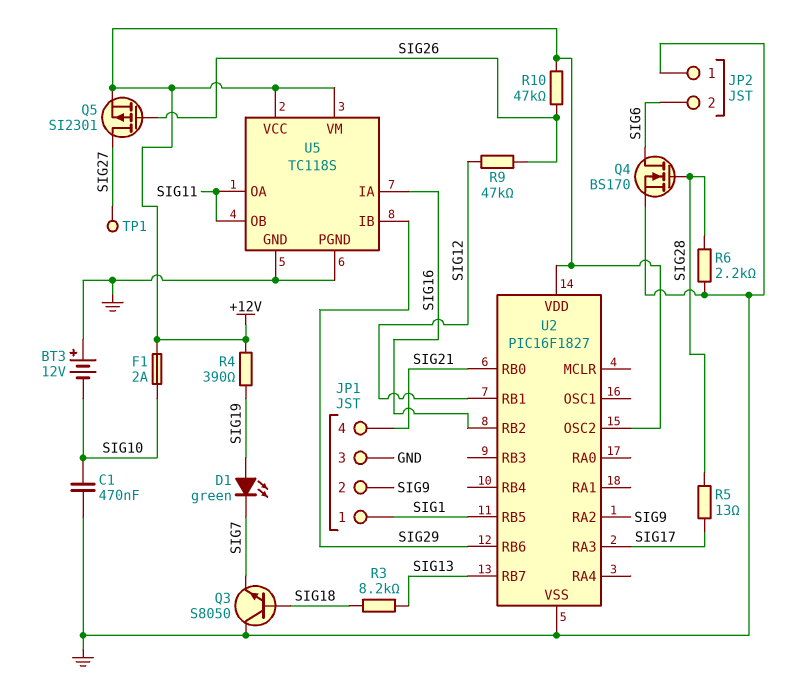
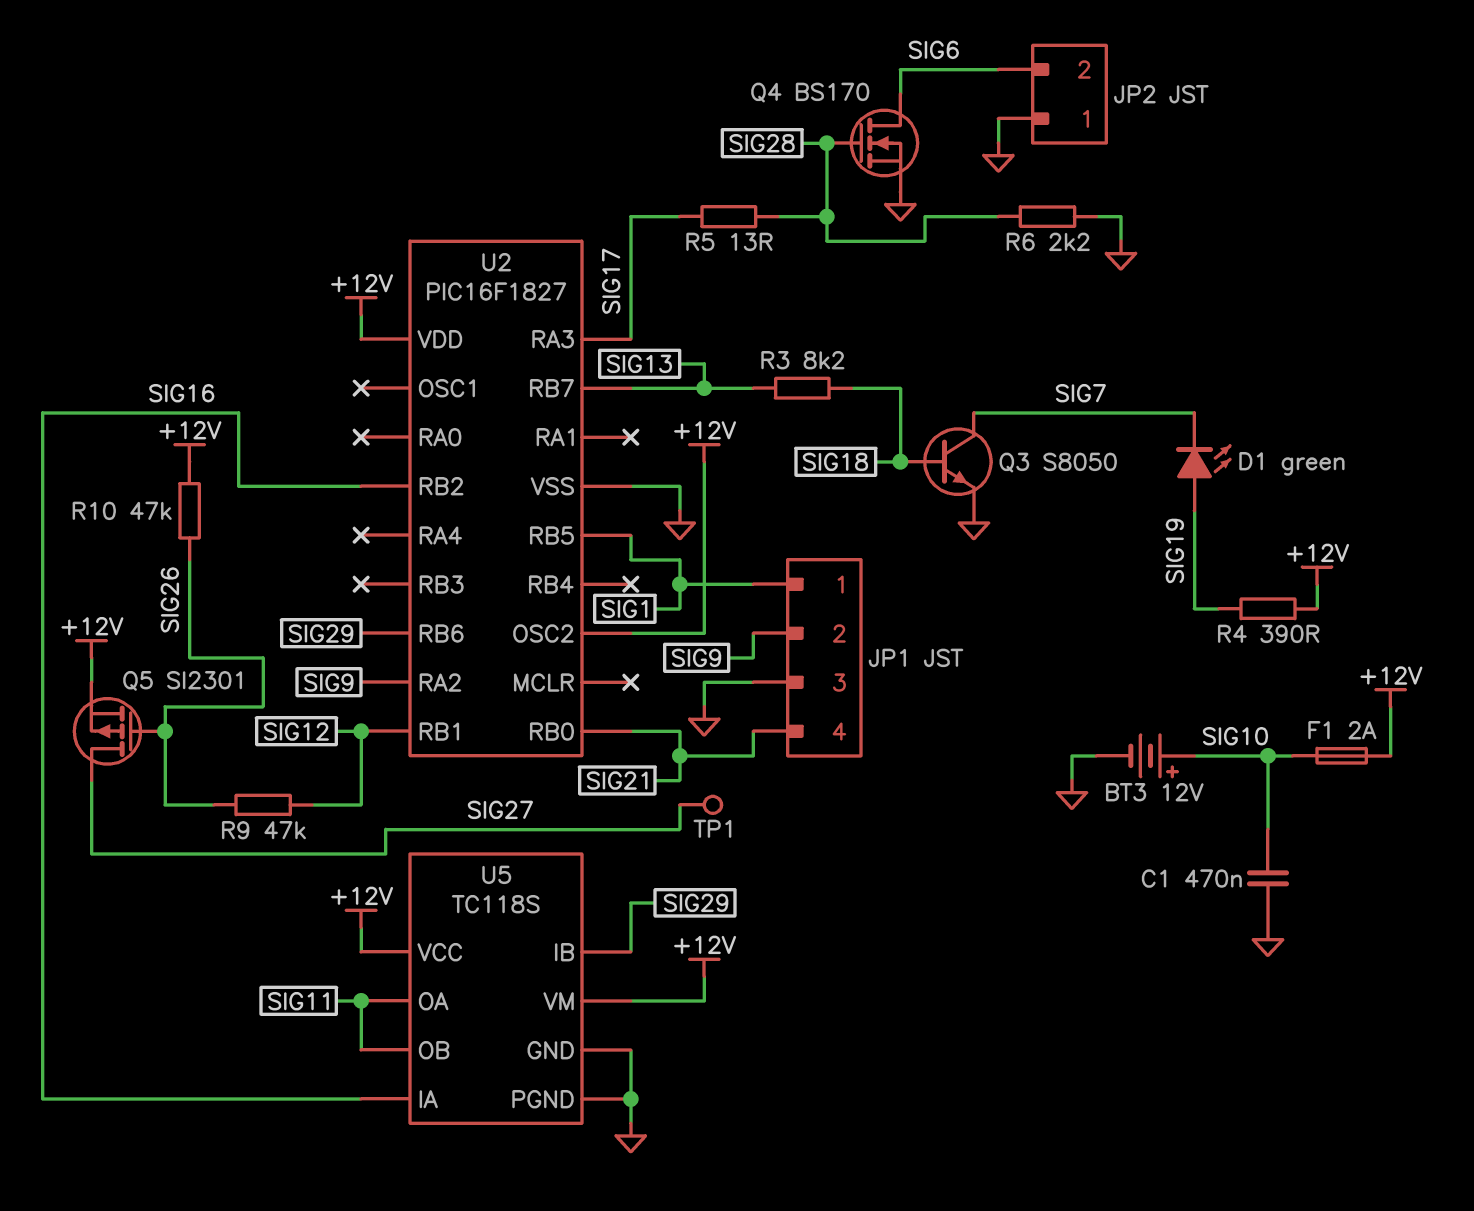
BT3: 12V (plus GND, minus SIG10) -> 12V (plus SIG10, minus GND)
Q3: NPN S8050 (B SIG18, C GND, E SIG7) -> NPN S8050 (B SIG18, C SIG7, E GND)

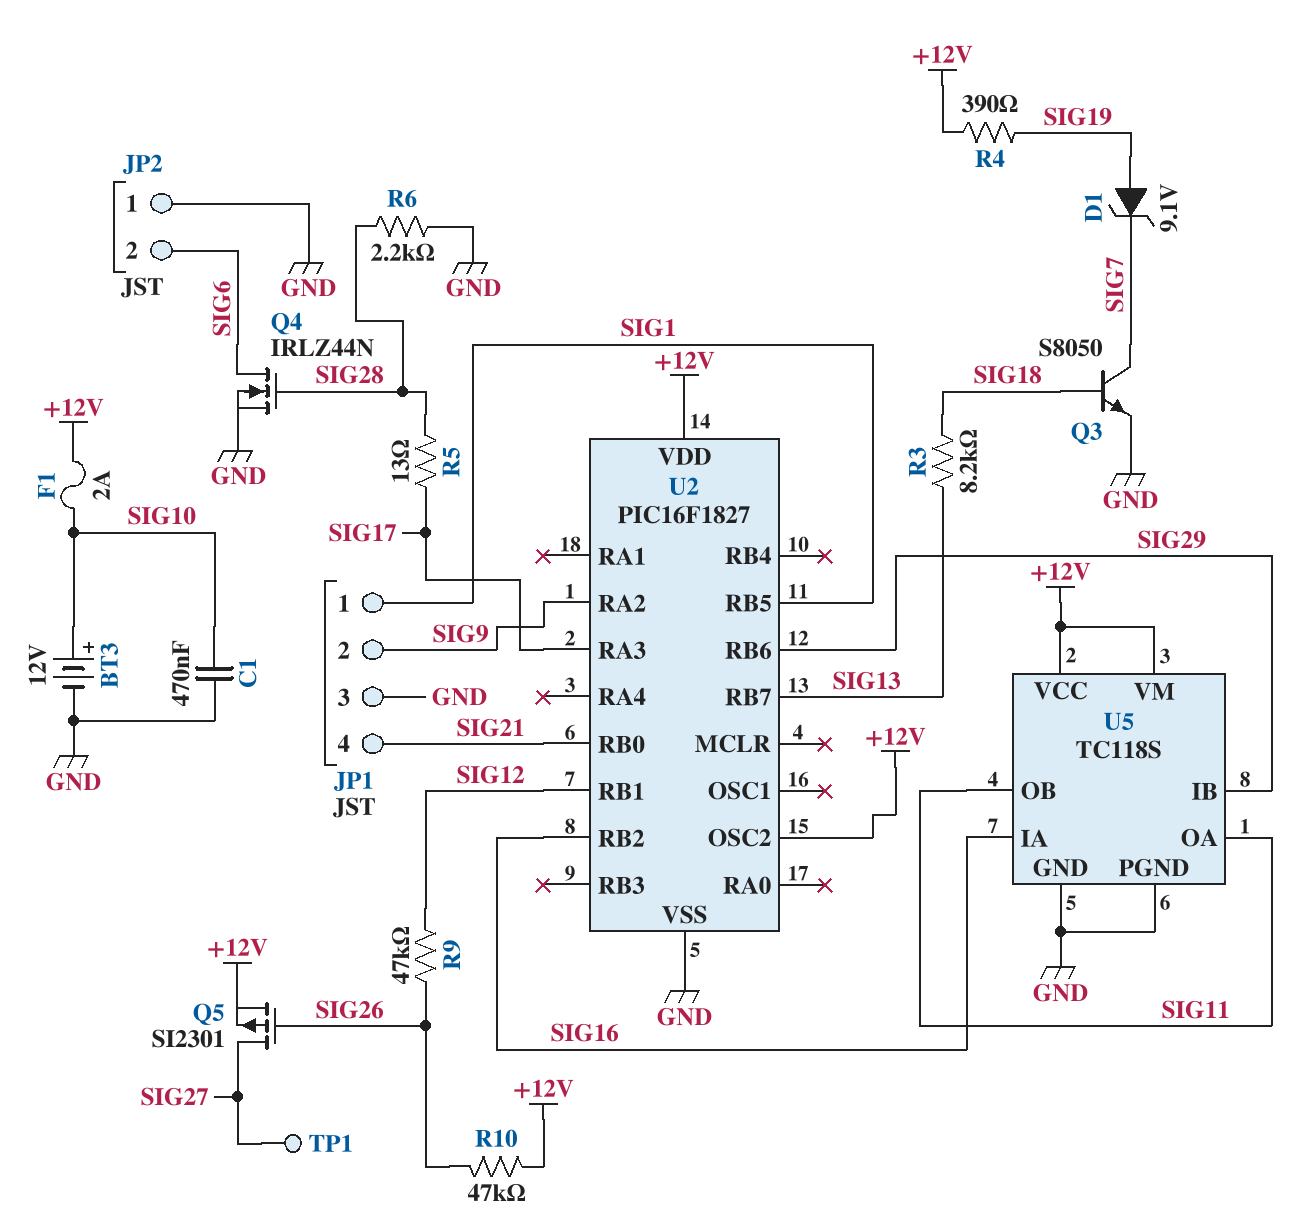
D1: LED green (A SIG19, K SIG7) -> zener 9.1V (A SIG19, K SIG7)
Q4: NMOS BS170 (G SIG28, D SIG6, S GND) -> NMOS IRLZ44N (G SIG28, D SIG6, S GND)

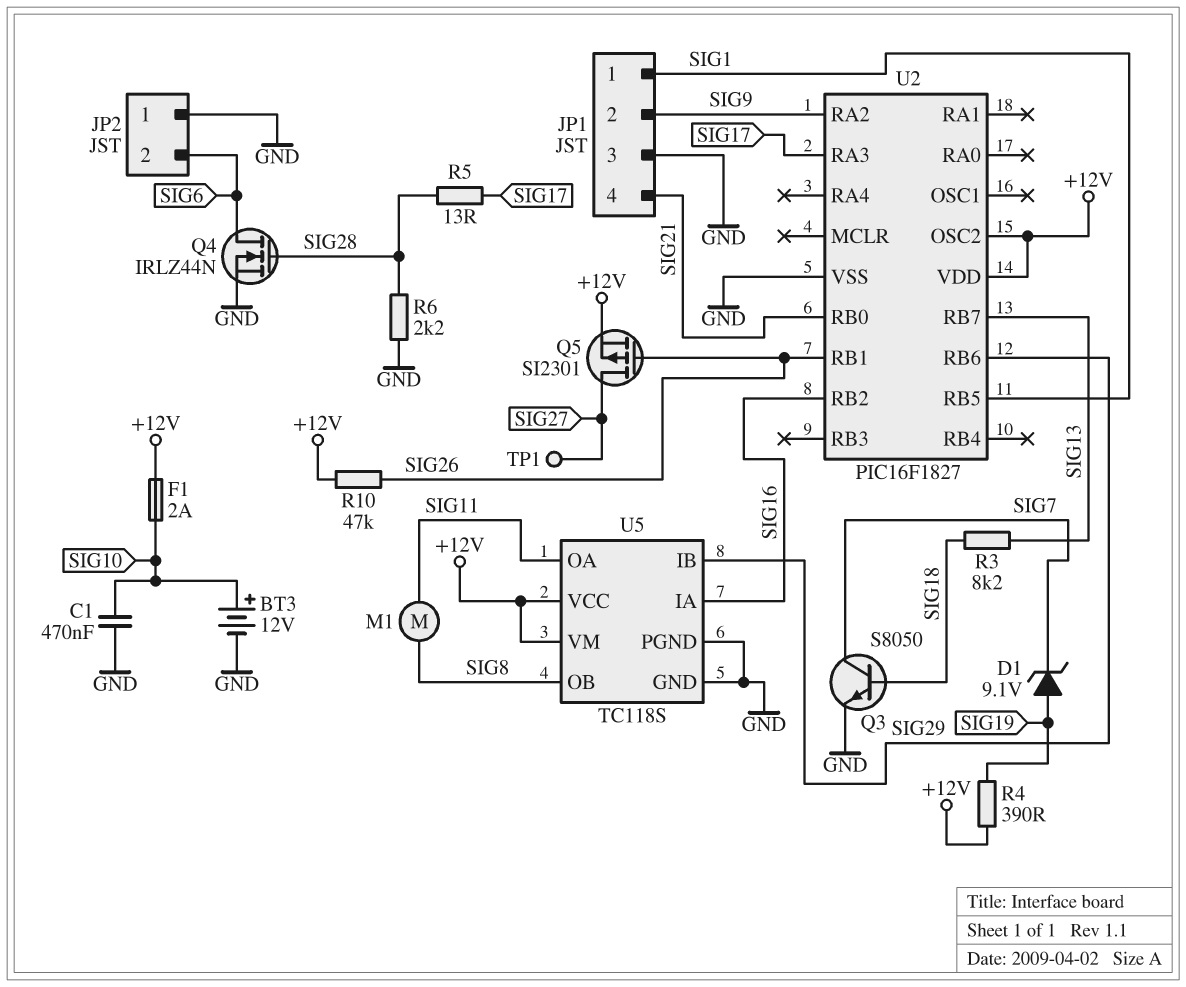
M1: none -> motor (SIG8, SIG11)
R9: 47k (SIG12, SIG26) -> none
U2 pin RB1: SIG12 -> SIG26
U5 pin OB: SIG11 -> SIG8

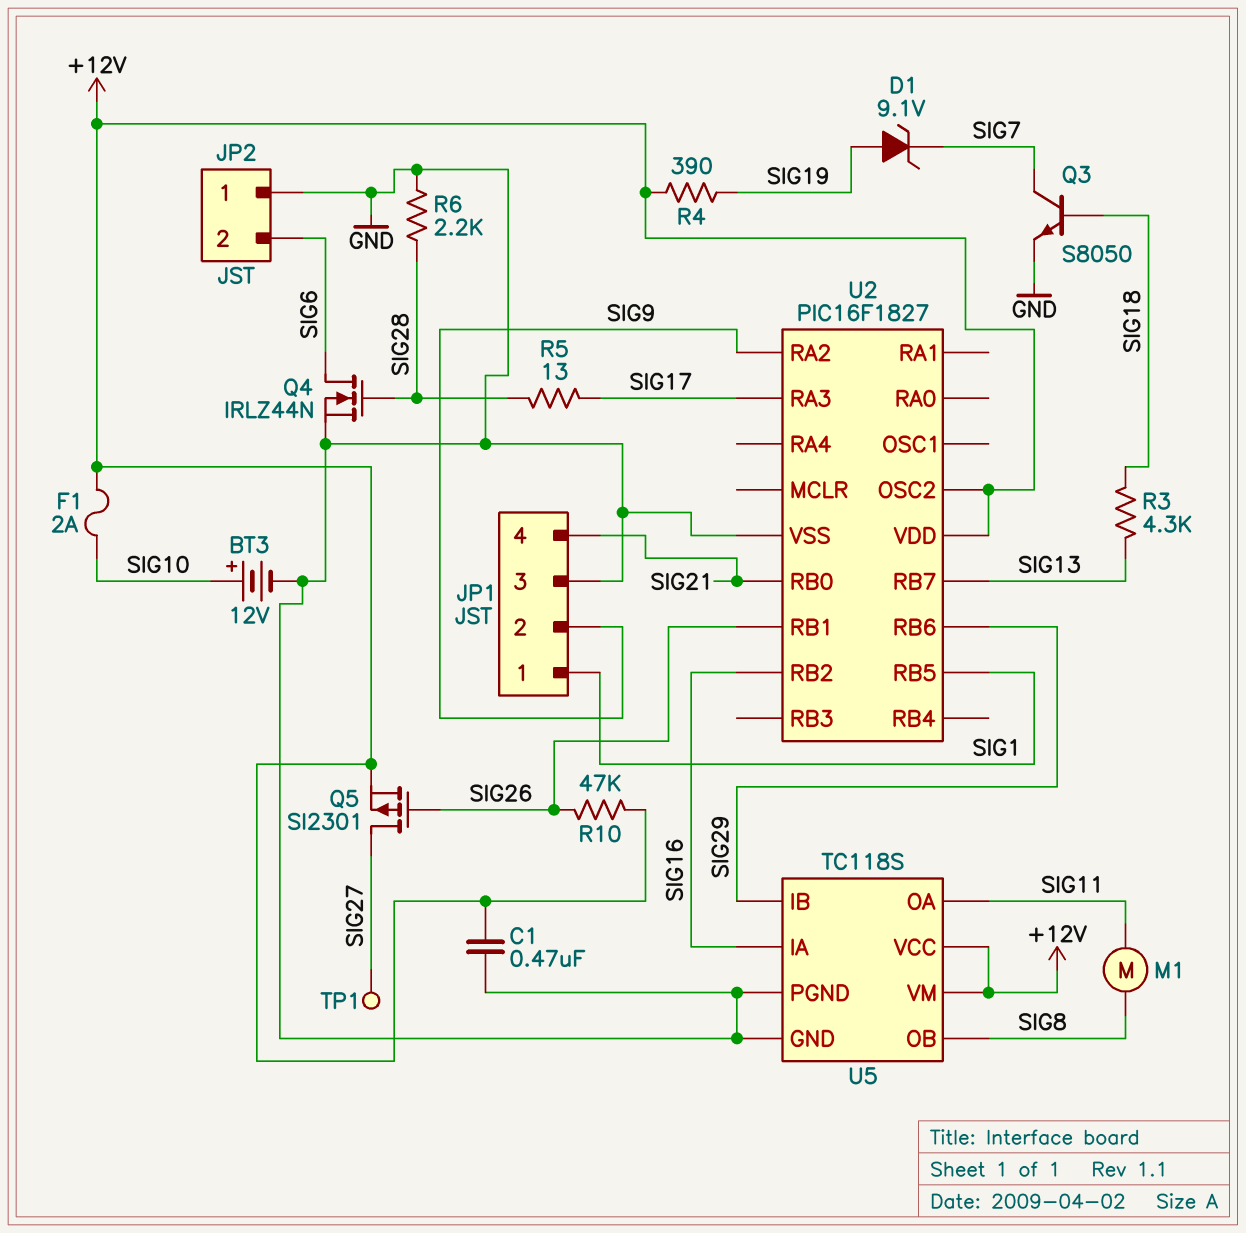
C1: 470nF (GND, SIG10) -> 470nF (+12V, GND)
R3: 8.2k (SIG13, SIG18) -> 4.3k (SIG13, SIG18)

